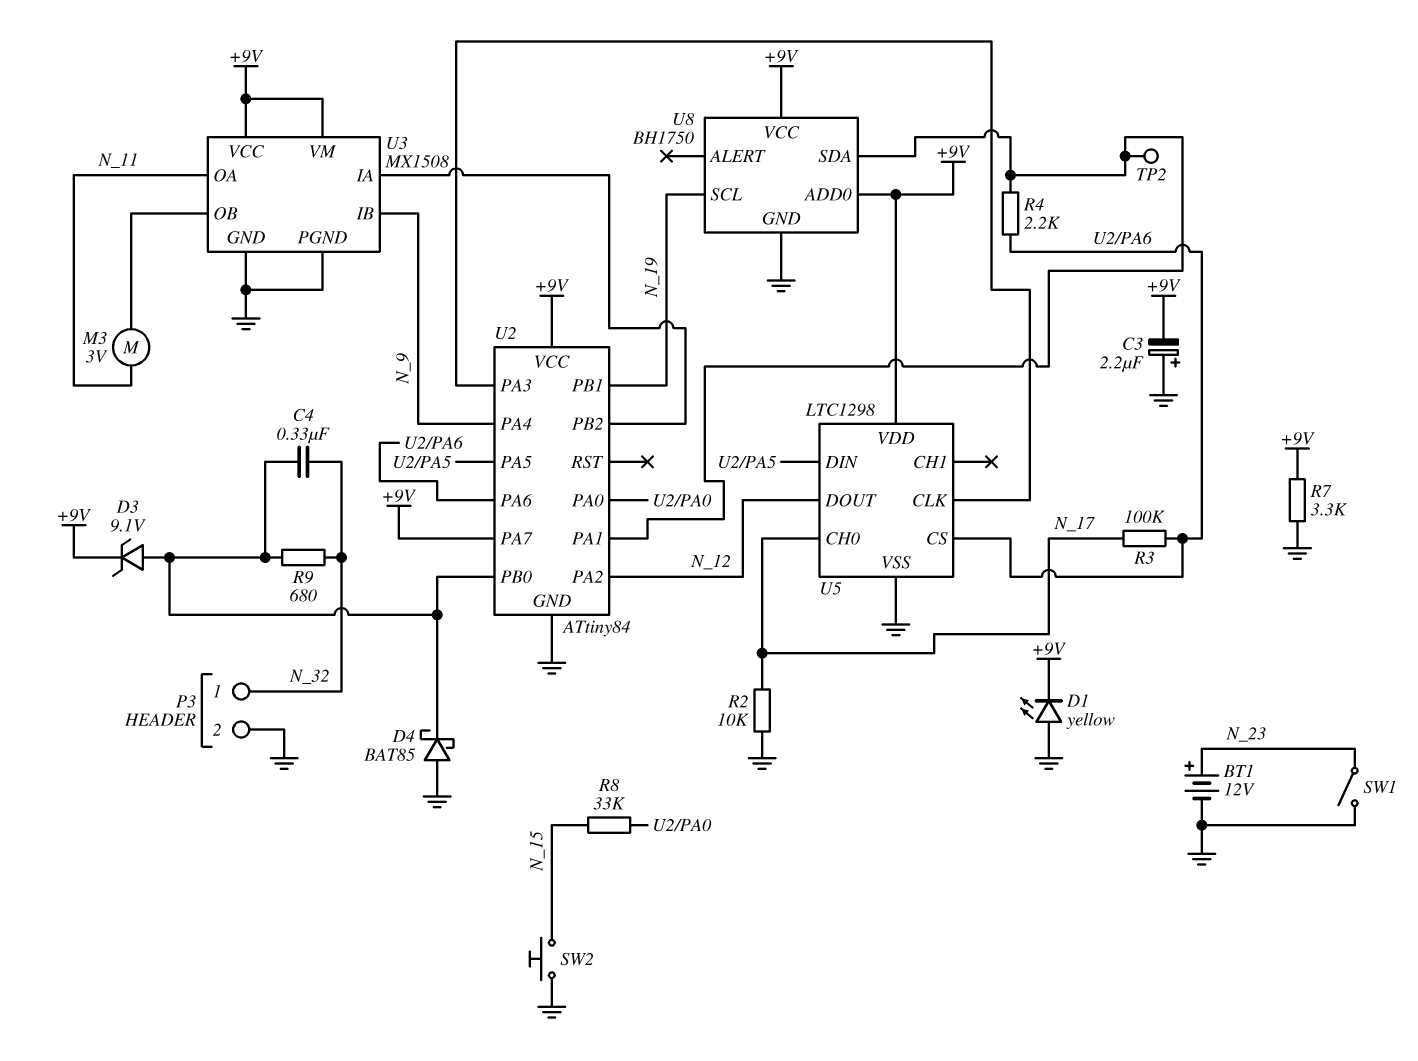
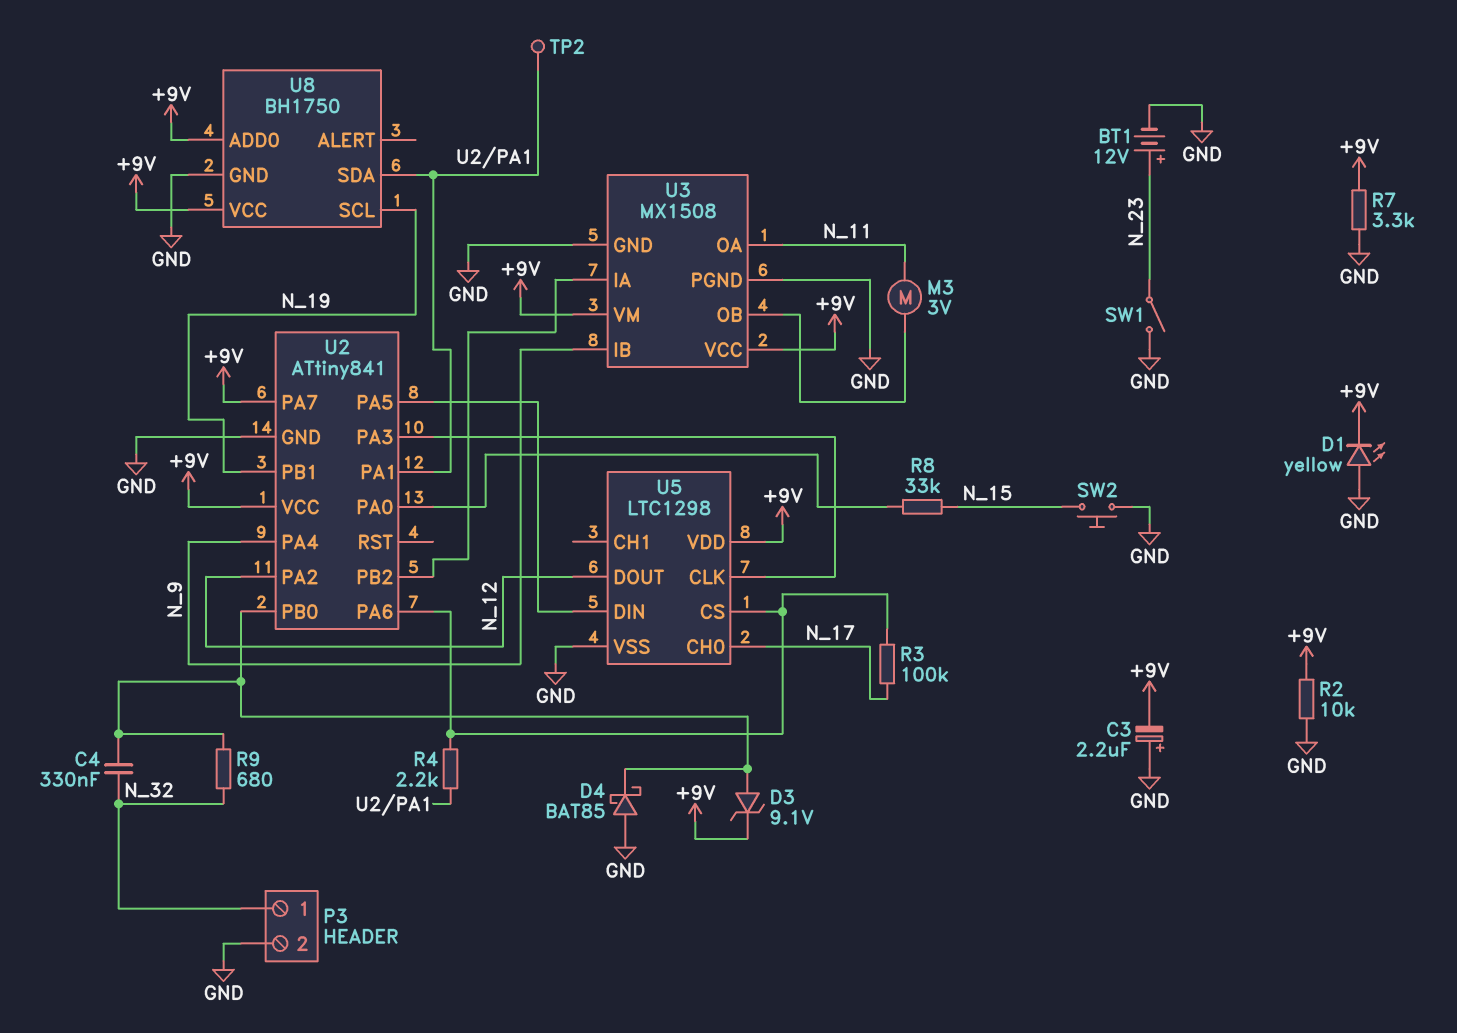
R2: 10k (GND, N_17) -> 10k (+9V, GND)
U2: ATtiny84 -> ATtiny841

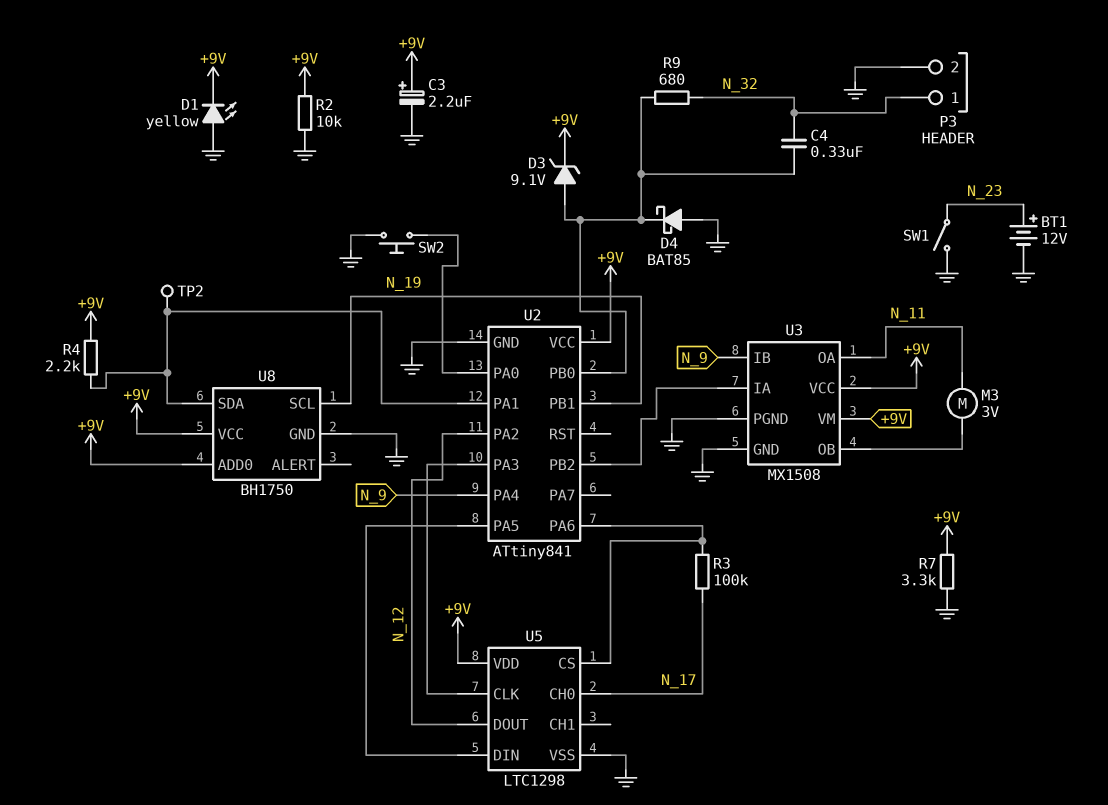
C3: 2.2uF (plus GND, minus +9V) -> 2.2uF (plus +9V, minus GND)
R4: 2.2k (U2/PA1, U2/PA6) -> 2.2k (+9V, U2/PA1)
R8: 33k (N_15, U2/PA0) -> none
SW2: button (GND, N_15) -> button (GND, U2/PA0)
U2 pin PA7: +9V -> none

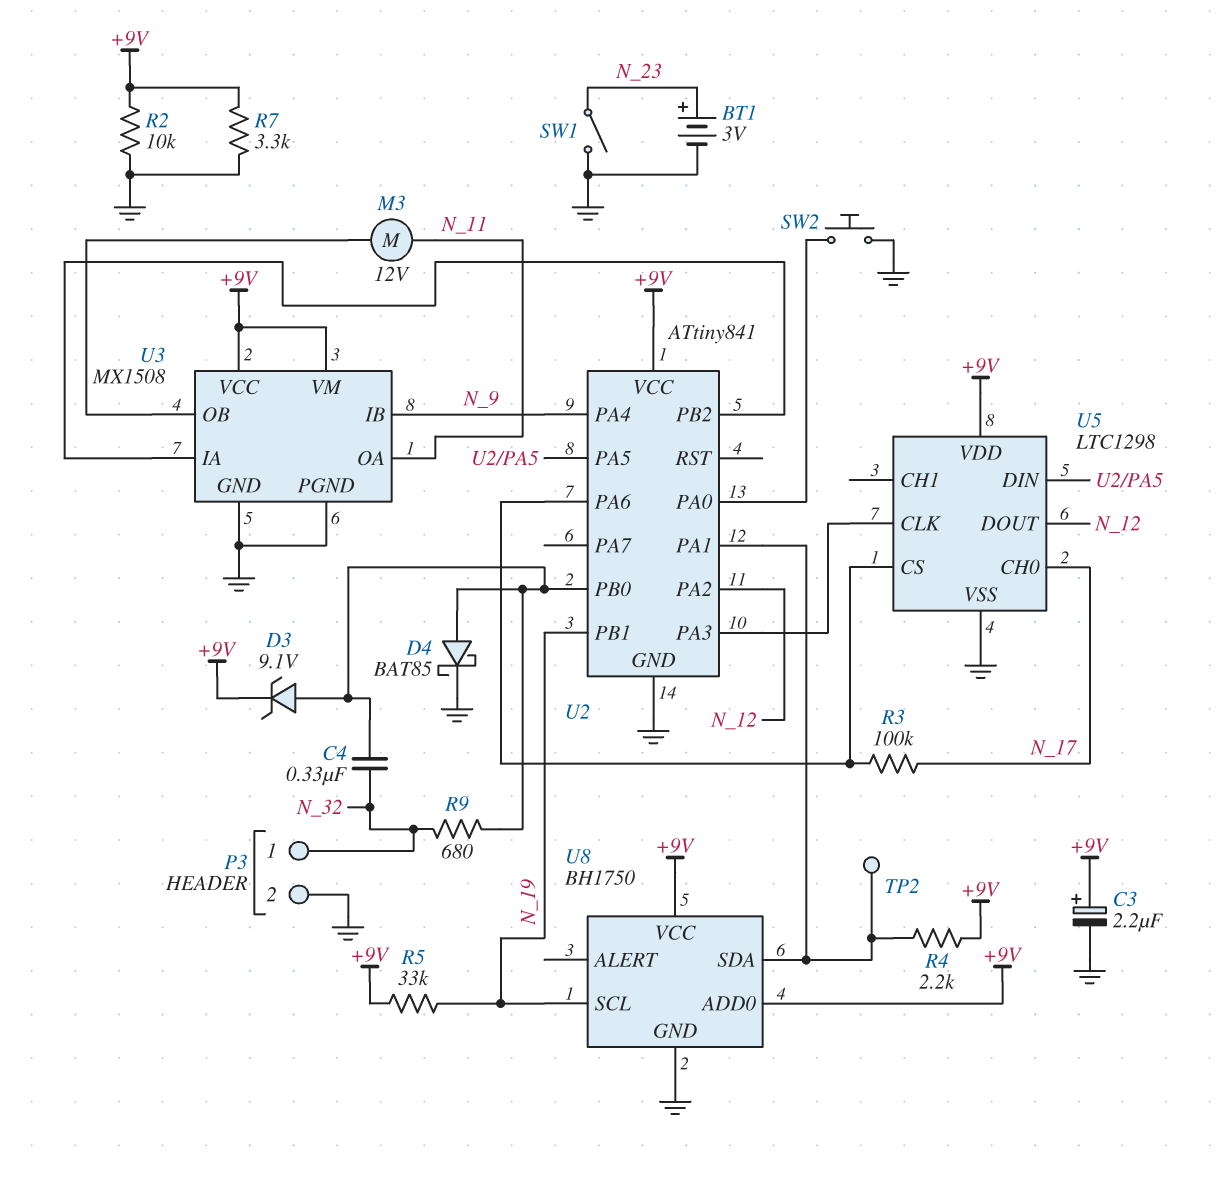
BT1: 12V (plus N_23, minus GND) -> 3V (plus N_23, minus GND)
D1: LED yellow (A GND, K +9V) -> none
D4: schottky BAT85 (A GND, K U2/PB0) -> schottky BAT85 (A U2/PB0, K GND)
M3: motor 3V (N_11, U3/OB) -> motor 12V (N_11, U3/OB)
R5: none -> 33k (+9V, N_19)

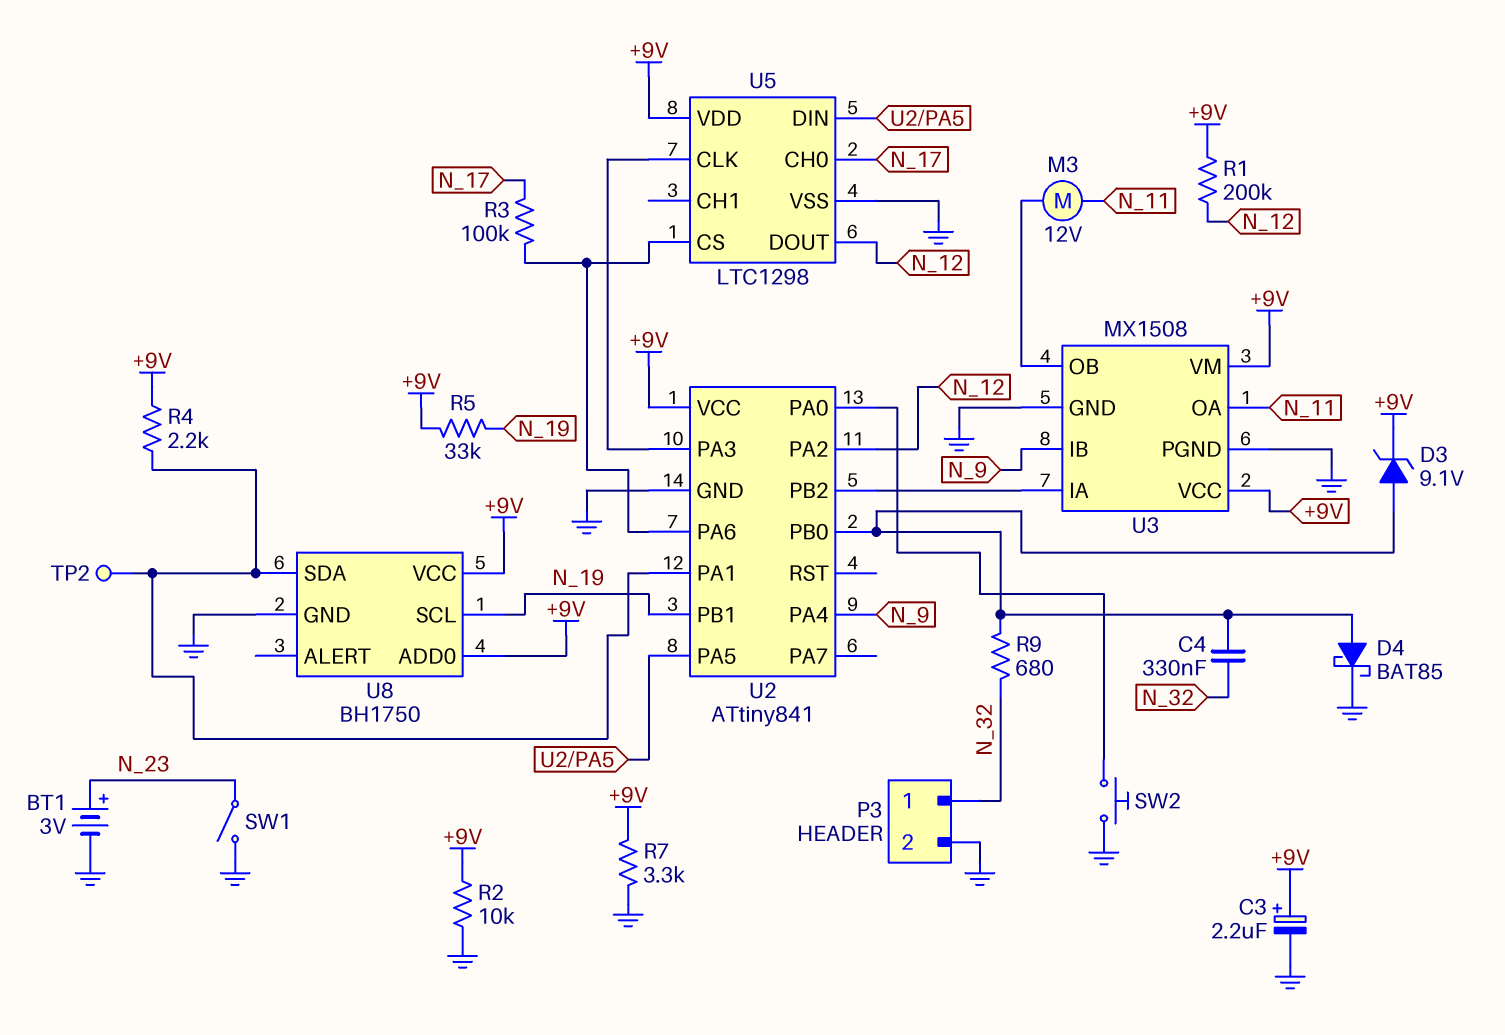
R1: none -> 200k (+9V, N_12)

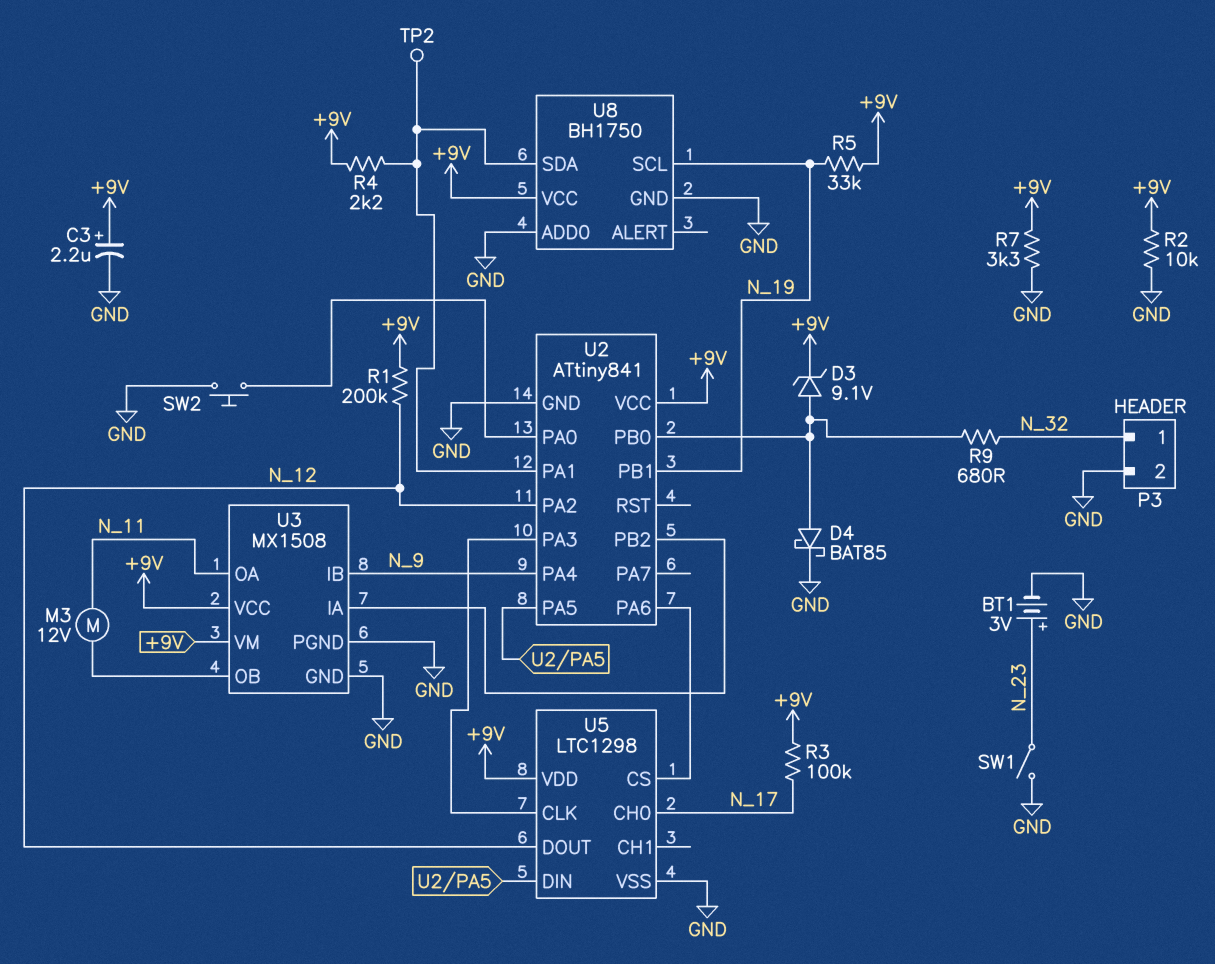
C4: 330nF (N_32, U2/PB0) -> none
R3: 100k (N_17, U2/PA6) -> 100k (+9V, N_17)
U8 pin ADD0: +9V -> GND

